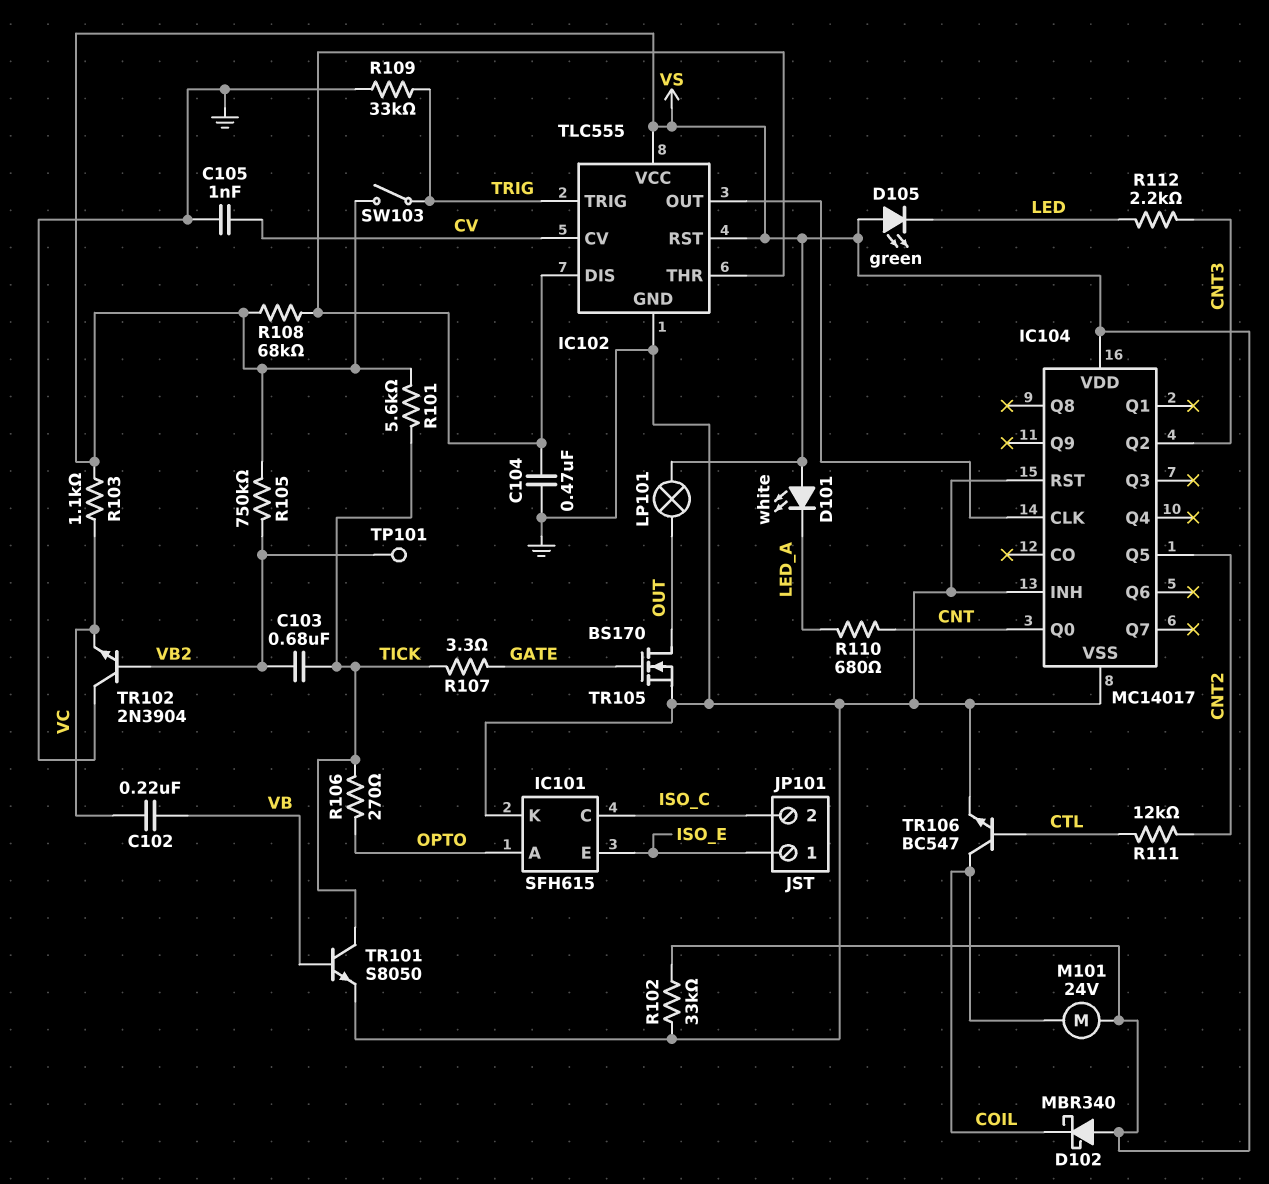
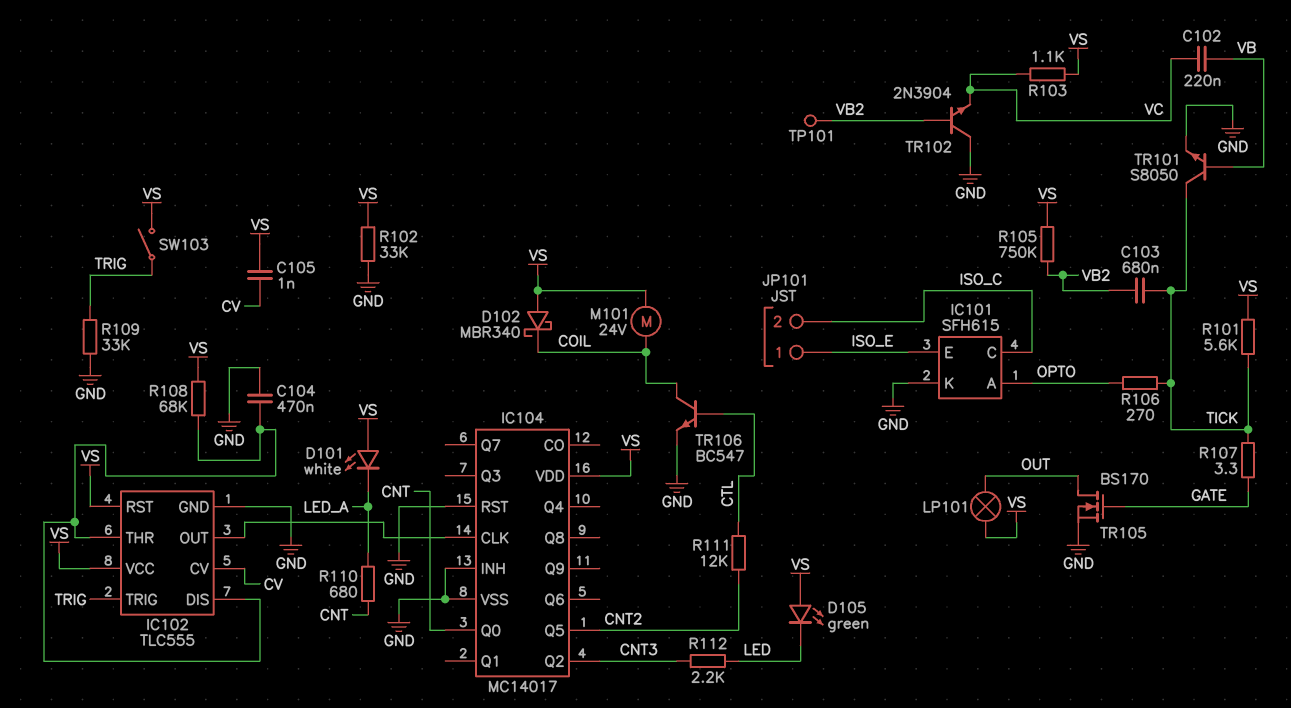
C105: 1nF (CV, GND) -> 1nF (CV, VS)

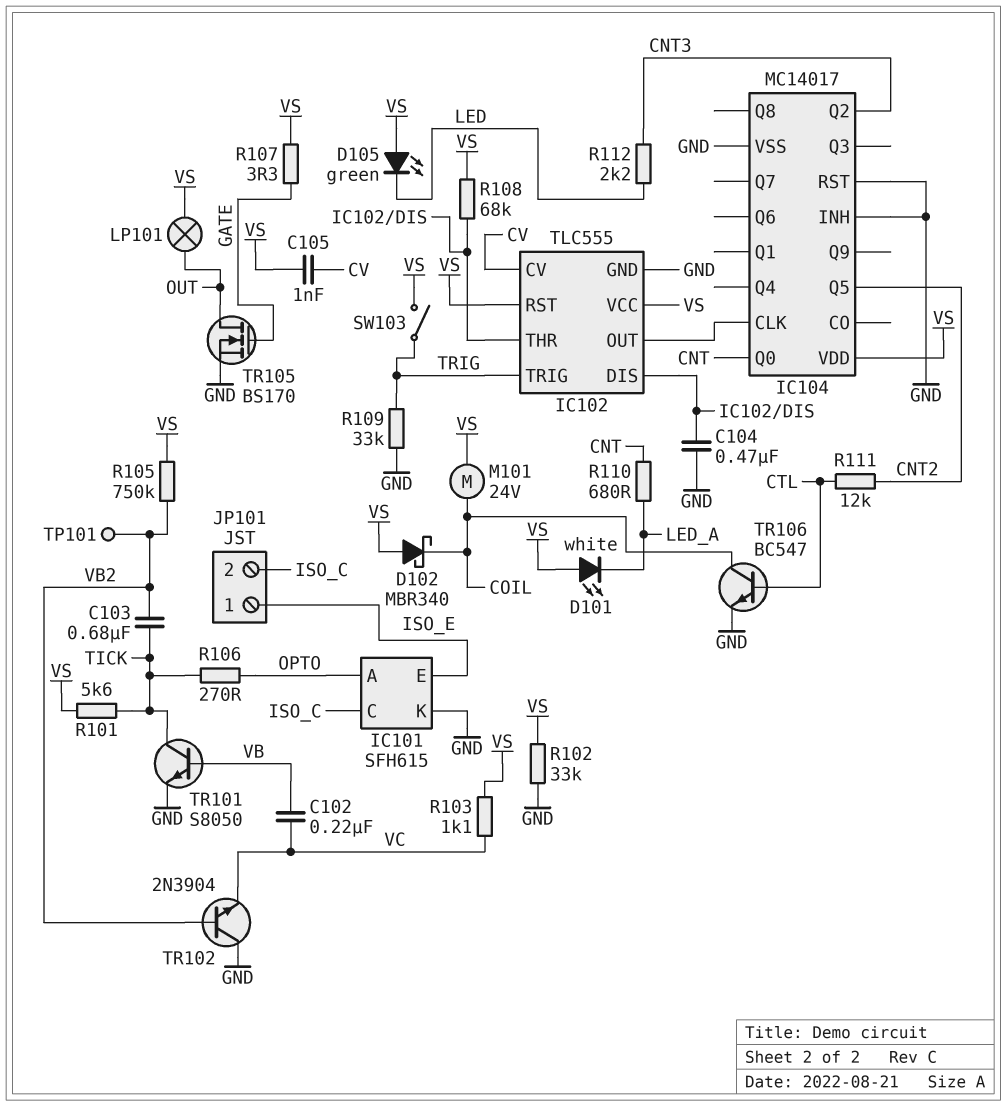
R107: 3.3 (GATE, TICK) -> 3.3 (GATE, VS)

